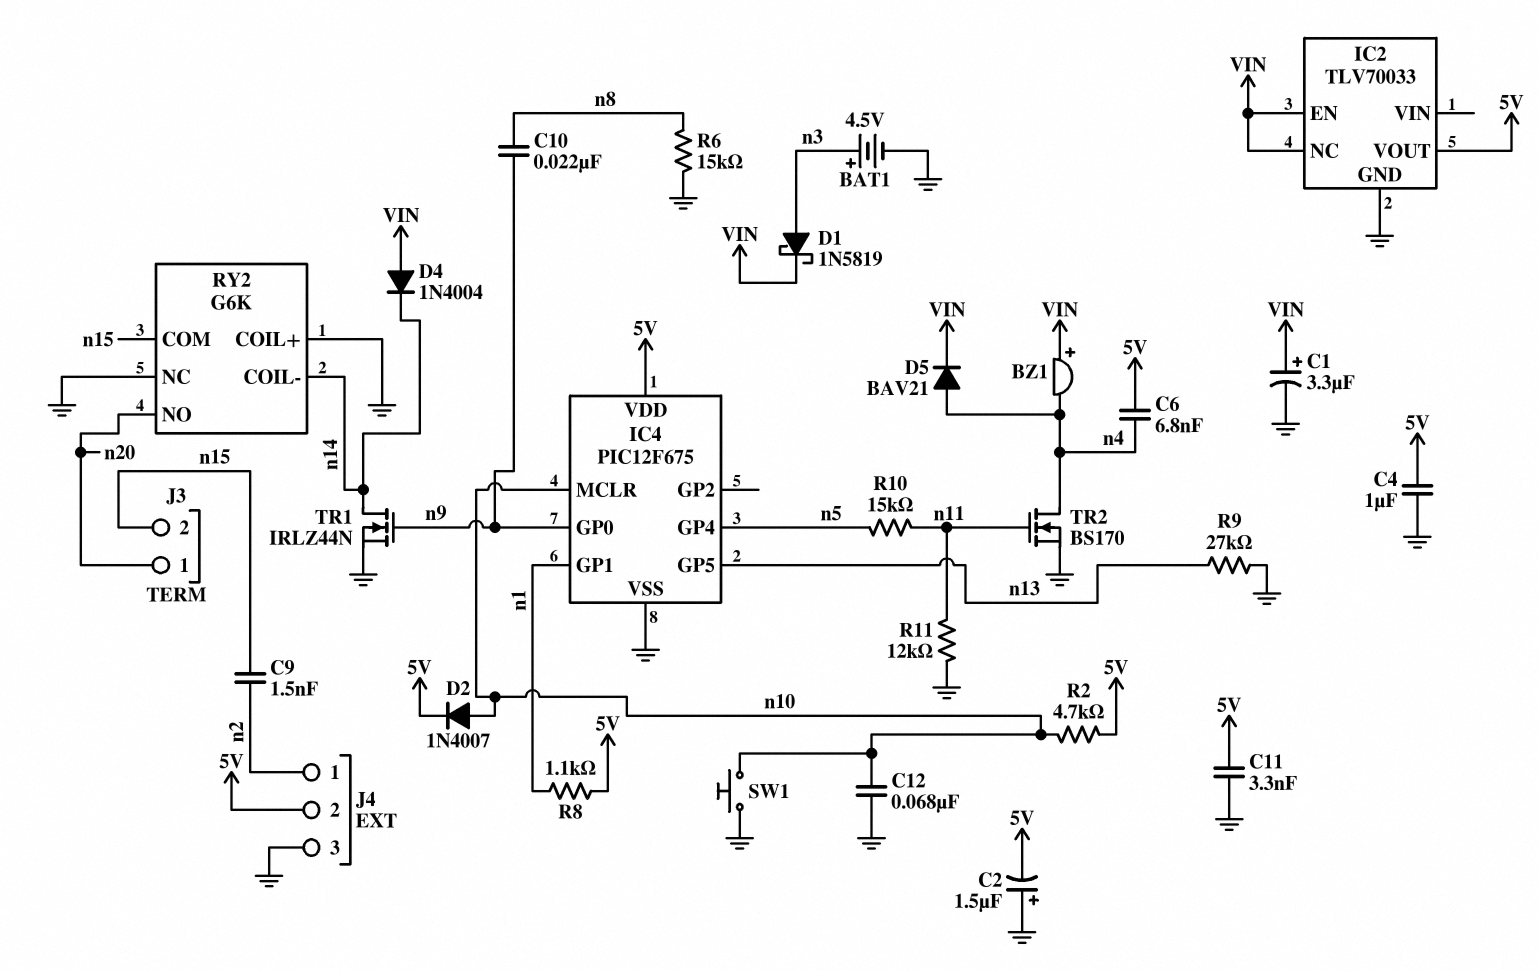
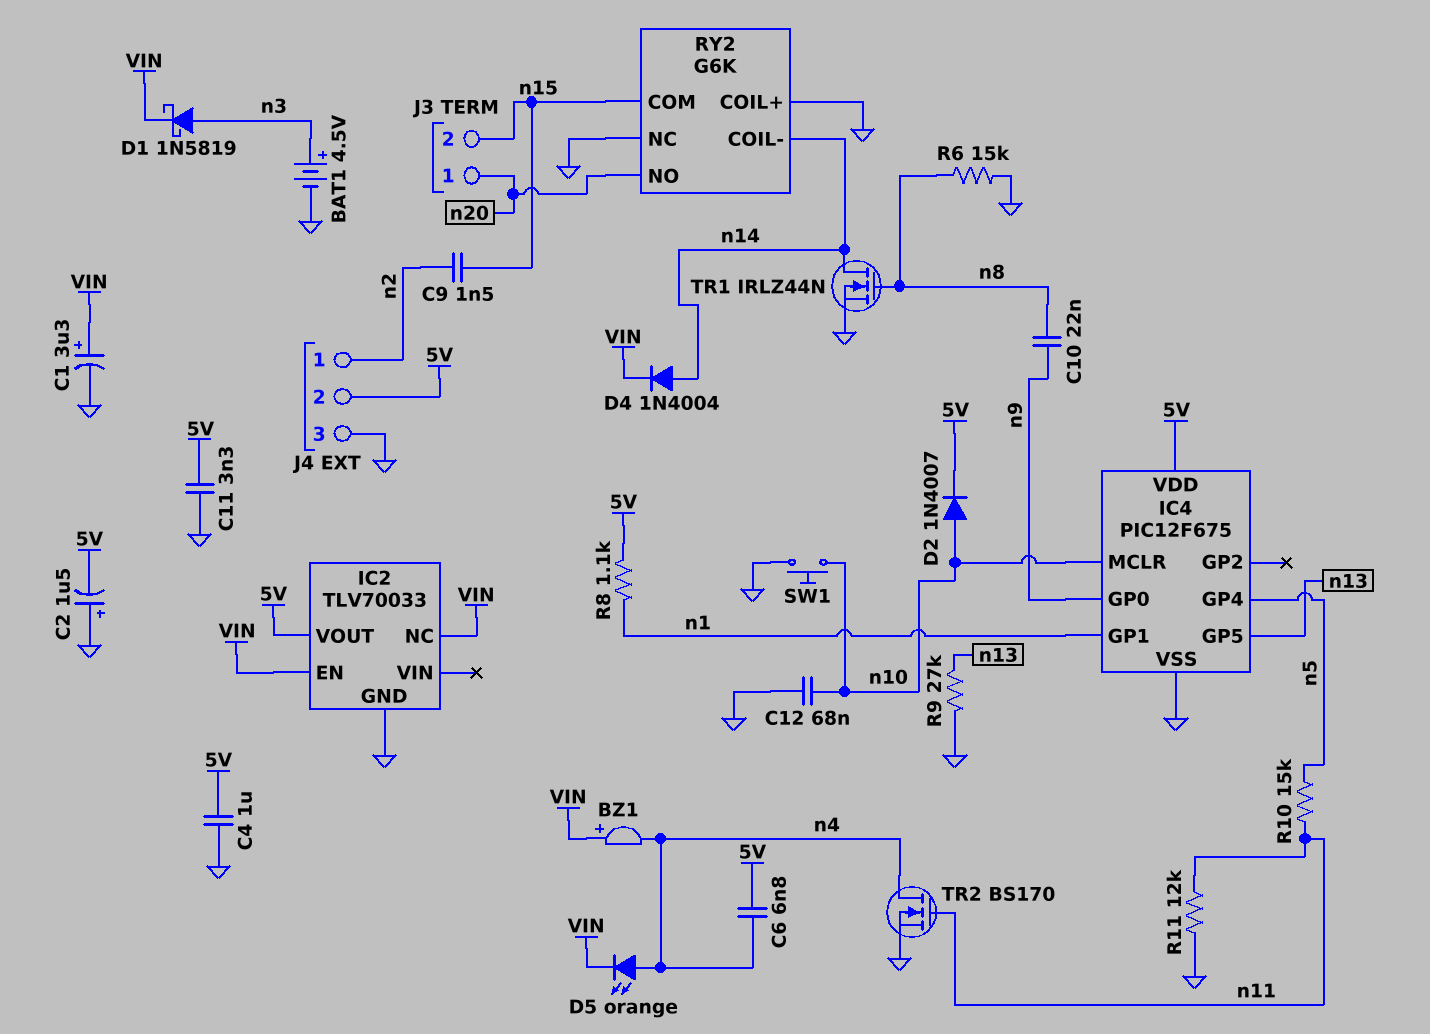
D4: diode 1N4004 (A VIN, K n14) -> diode 1N4004 (A n14, K VIN)
D5: diode BAV21 (A n4, K VIN) -> LED orange (A n4, K VIN)
R2: 4.7k (5V, n10) -> none
TR1: NMOS IRLZ44N (G n9, D n14, S GND) -> NMOS IRLZ44N (G n8, D n14, S GND)

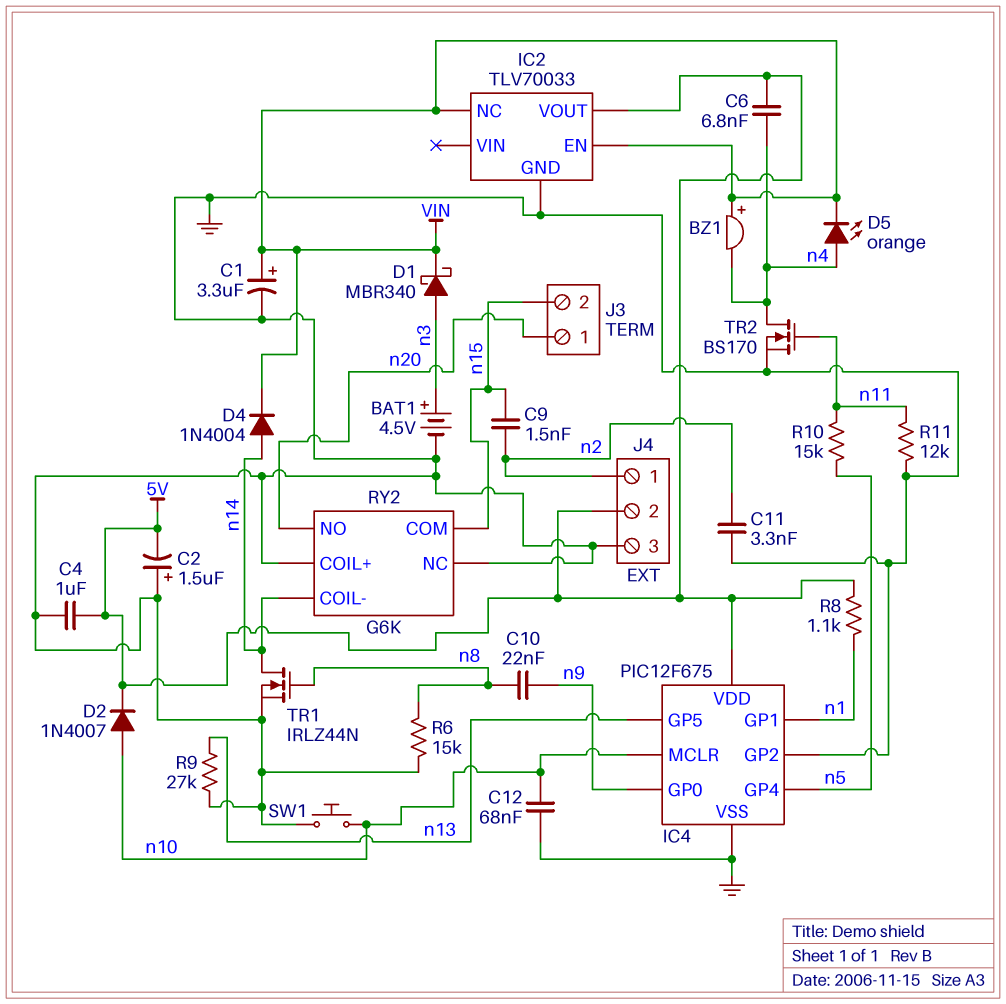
C11: 3.3nF (5V, GND) -> 3.3nF (GND, n2)
D1: schottky 1N5819 (A n3, K VIN) -> schottky MBR340 (A n3, K VIN)
IC4 pin GP2: none -> GND

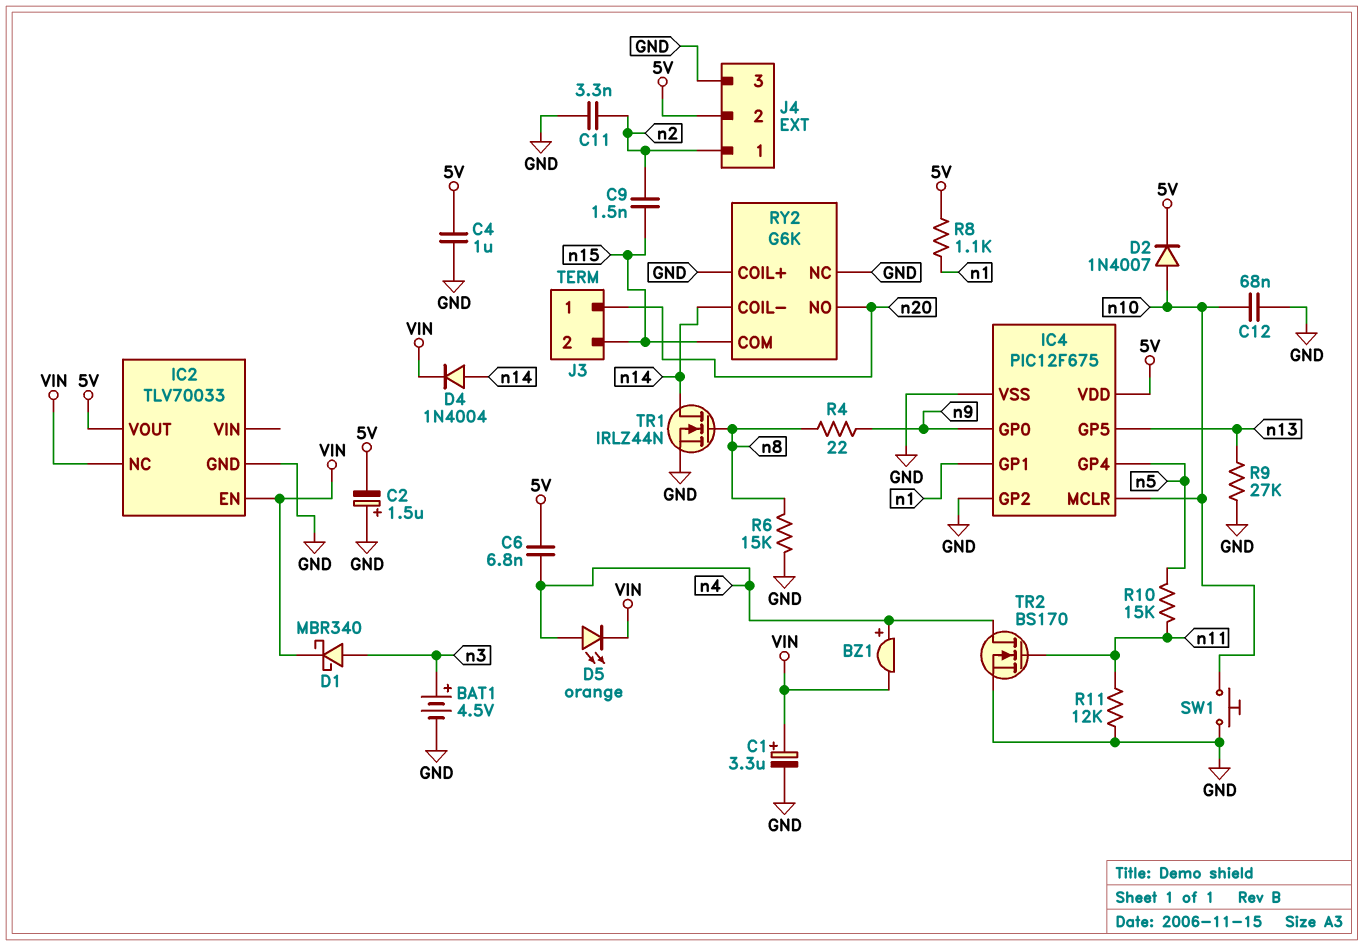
BZ1: buzzer (plus VIN, minus n4) -> buzzer (plus n4, minus VIN)
C10: 22nF (n8, n9) -> none
R4: none -> 22 (n8, n9)

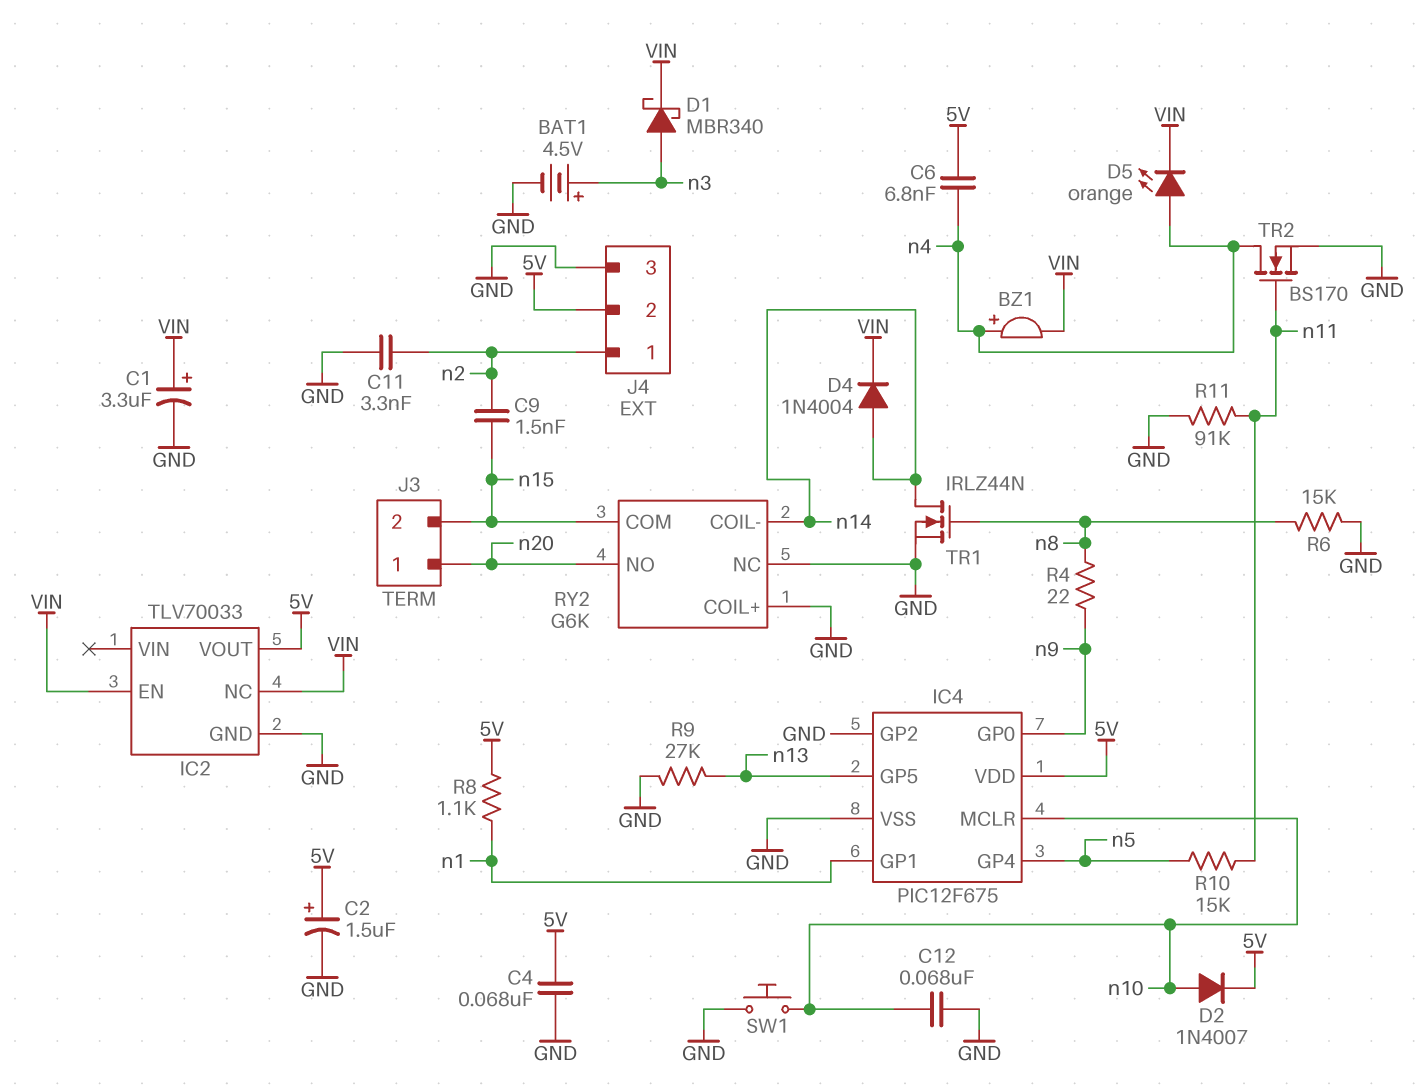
C2: 1.5uF (plus GND, minus 5V) -> 1.5uF (plus 5V, minus GND)
C4: 1uF (5V, GND) -> 68nF (5V, GND)
R11: 12k (GND, n11) -> 91k (GND, n11)

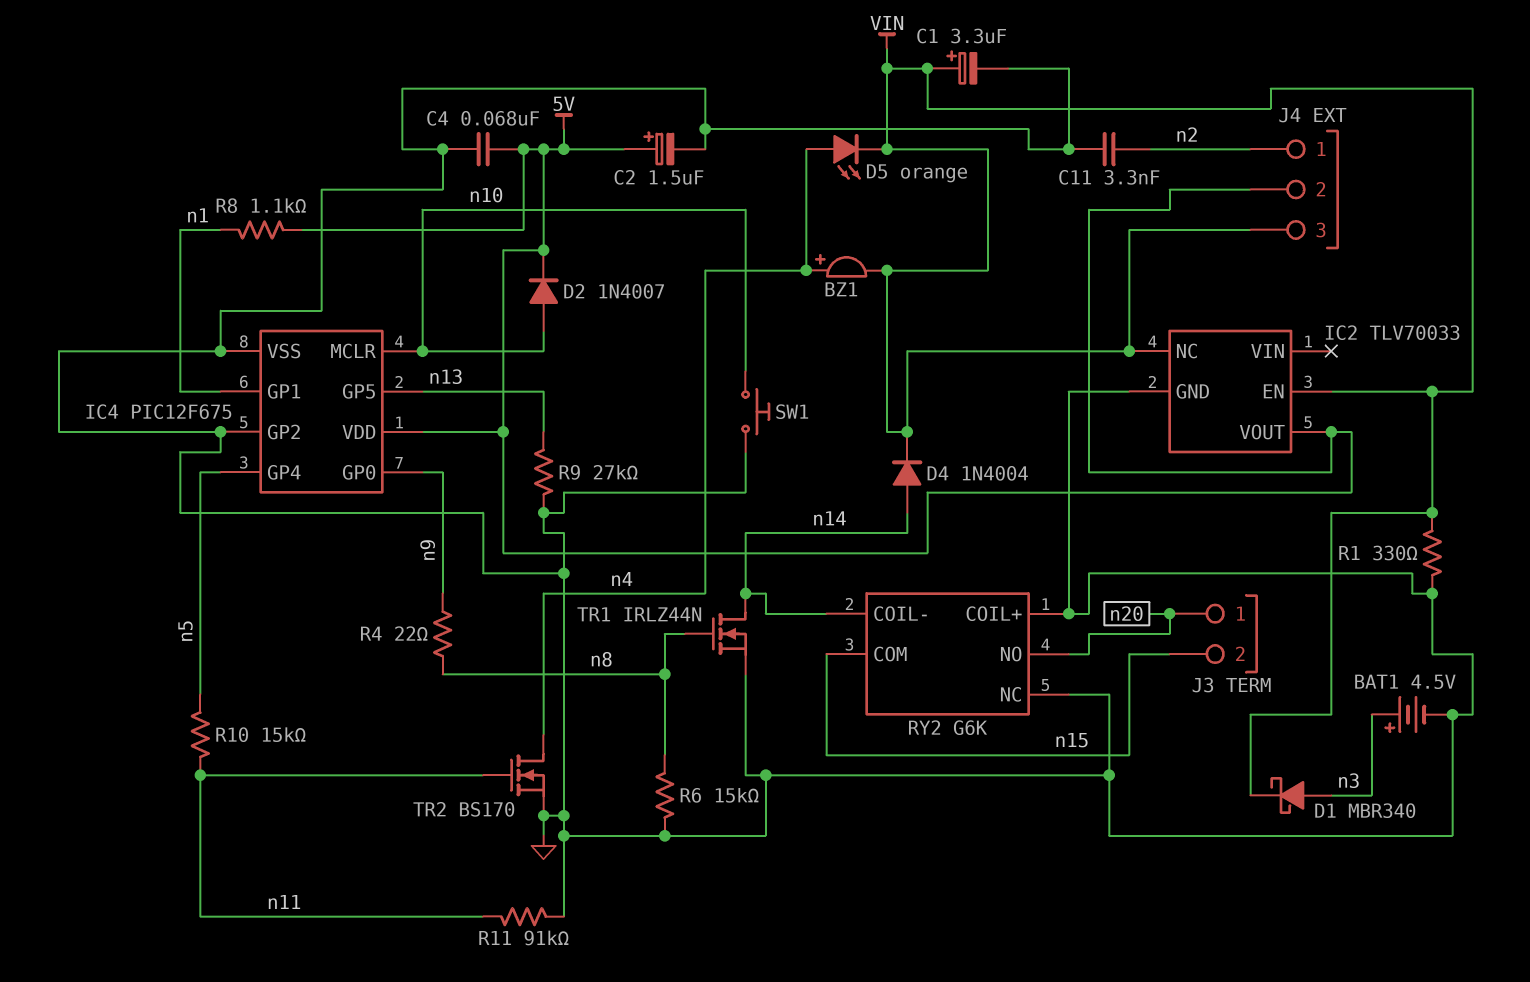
C6: 6.8nF (5V, n4) -> none
C9: 1.5nF (n2, n15) -> none
C12: 68nF (GND, n10) -> none
J4 pin 3: GND -> VIN
R1: none -> 330 (GND, VIN)

